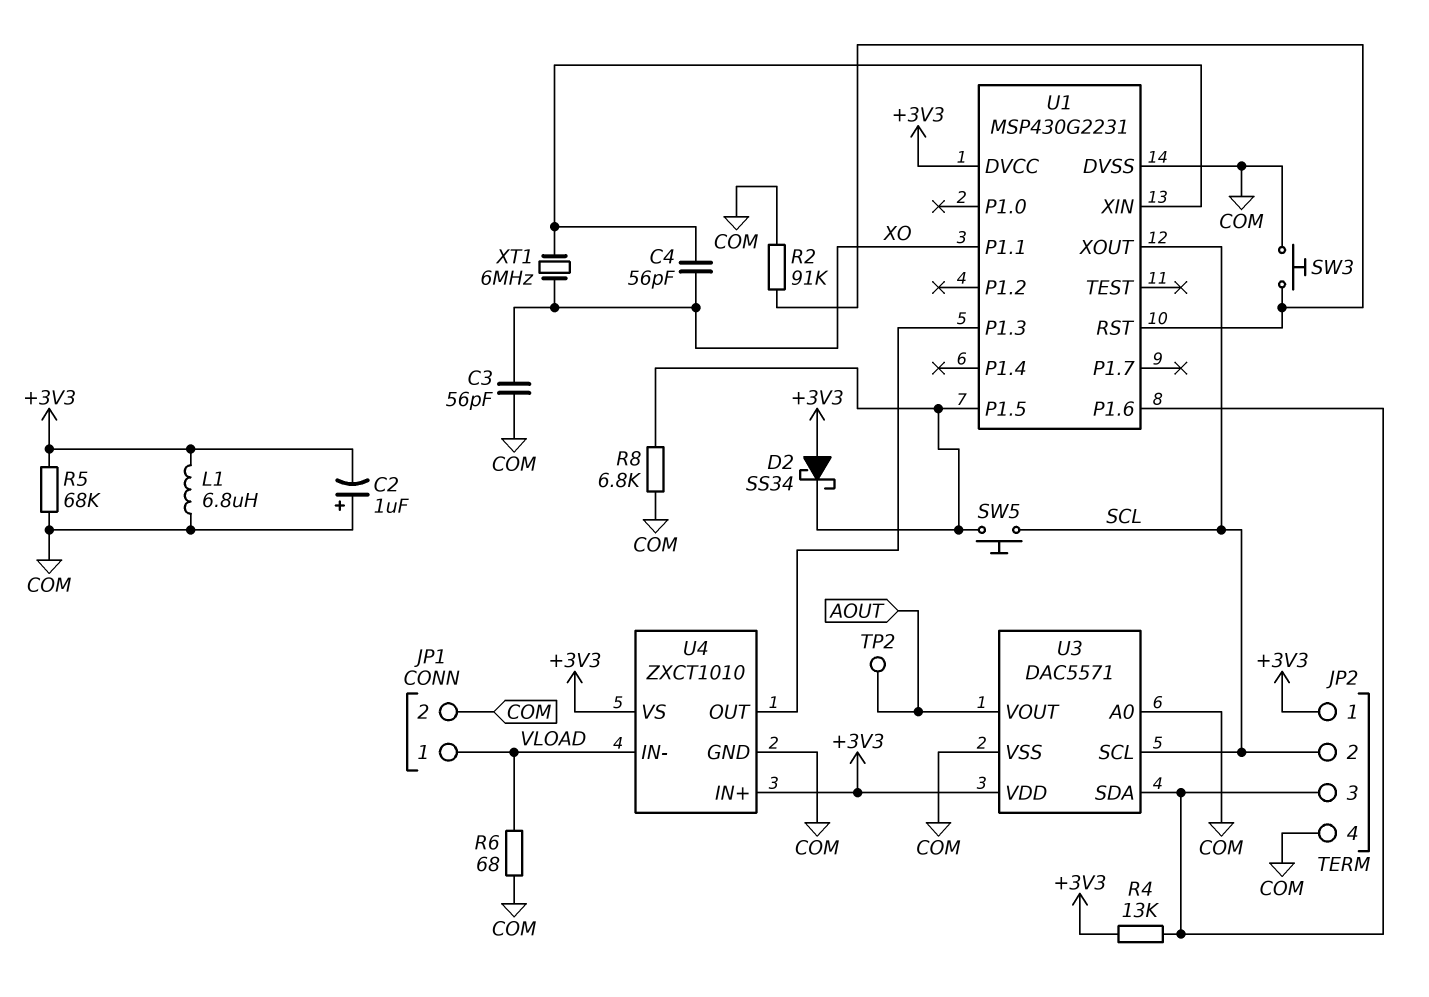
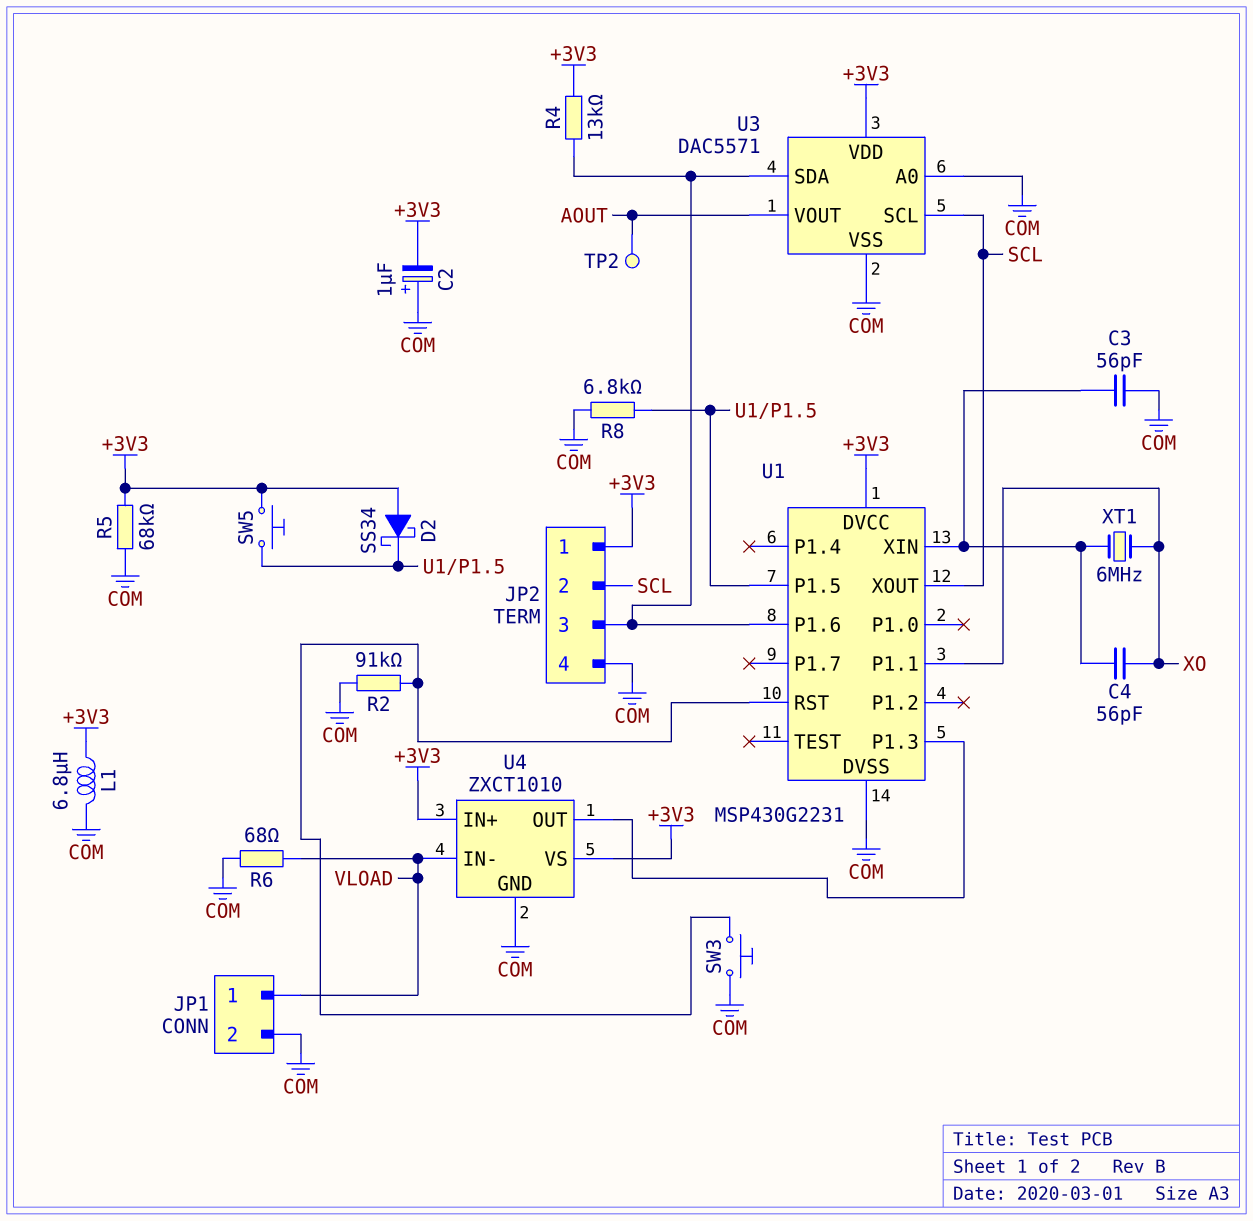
C3: 56pF (COM, XO) -> 56pF (COM, U1/XIN)
SW5: button (SCL, U1/P1.5) -> button (+3V3, U1/P1.5)

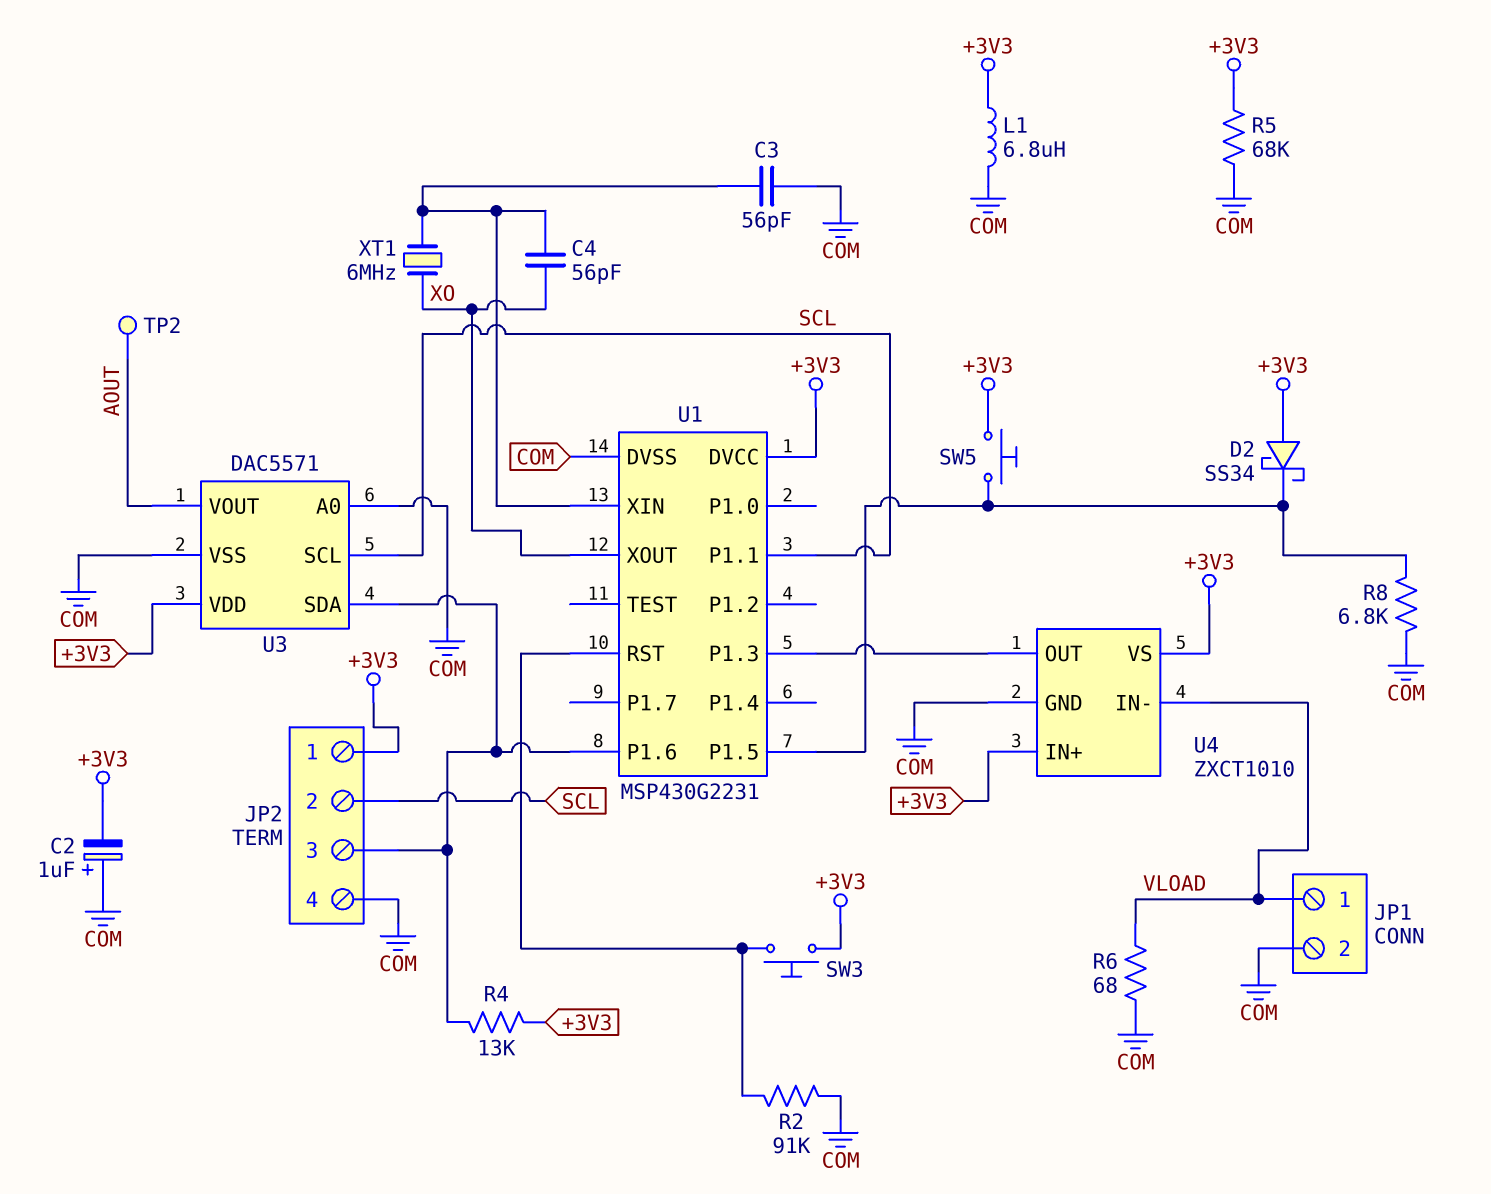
SW3: button (COM, U1/RST) -> button (+3V3, U1/RST)
U1 pin P1.1: XO -> SCL
U1 pin XOUT: SCL -> XO

